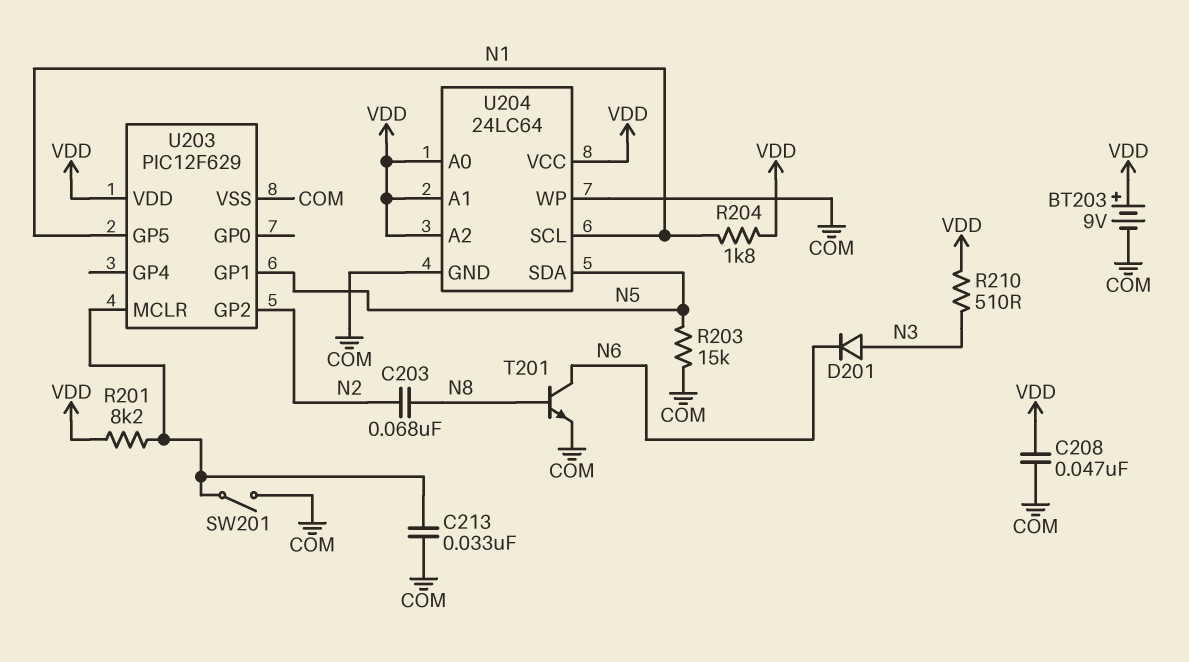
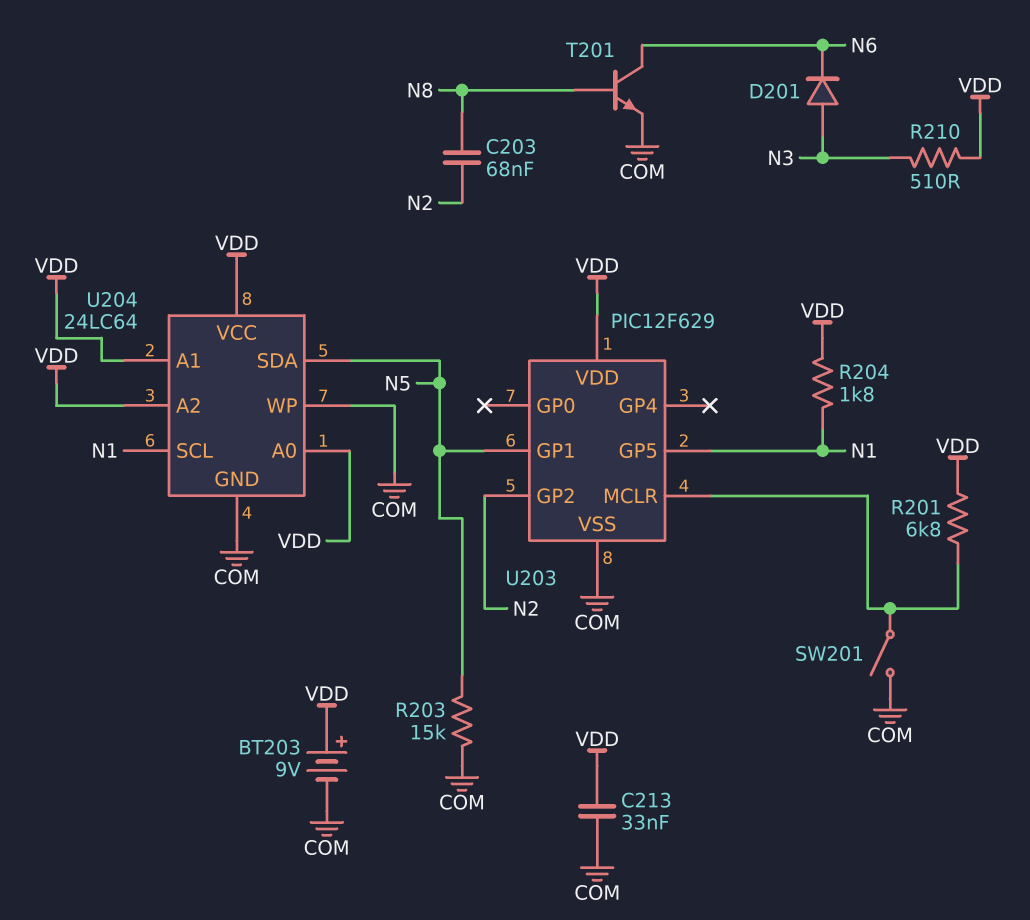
C208: 47nF (COM, VDD) -> none
C213: 33nF (COM, U203/MCLR) -> 33nF (COM, VDD)
R201: 8.2k (U203/MCLR, VDD) -> 6.8k (U203/MCLR, VDD)

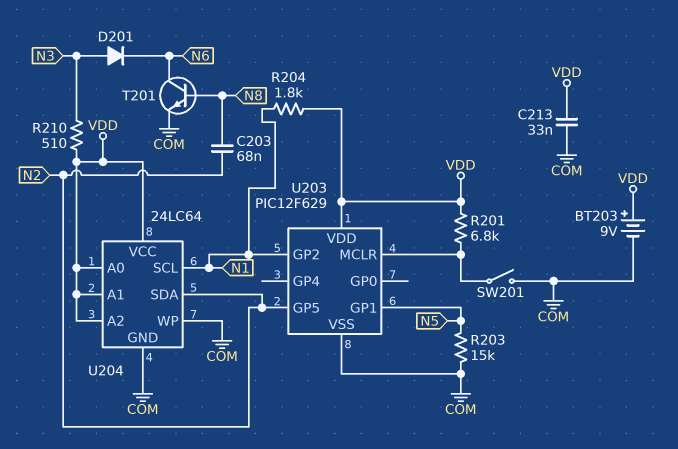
U203 pin GP2: N2 -> N1
U203 pin GP5: N1 -> N2
U204 pin SDA: N5 -> N2

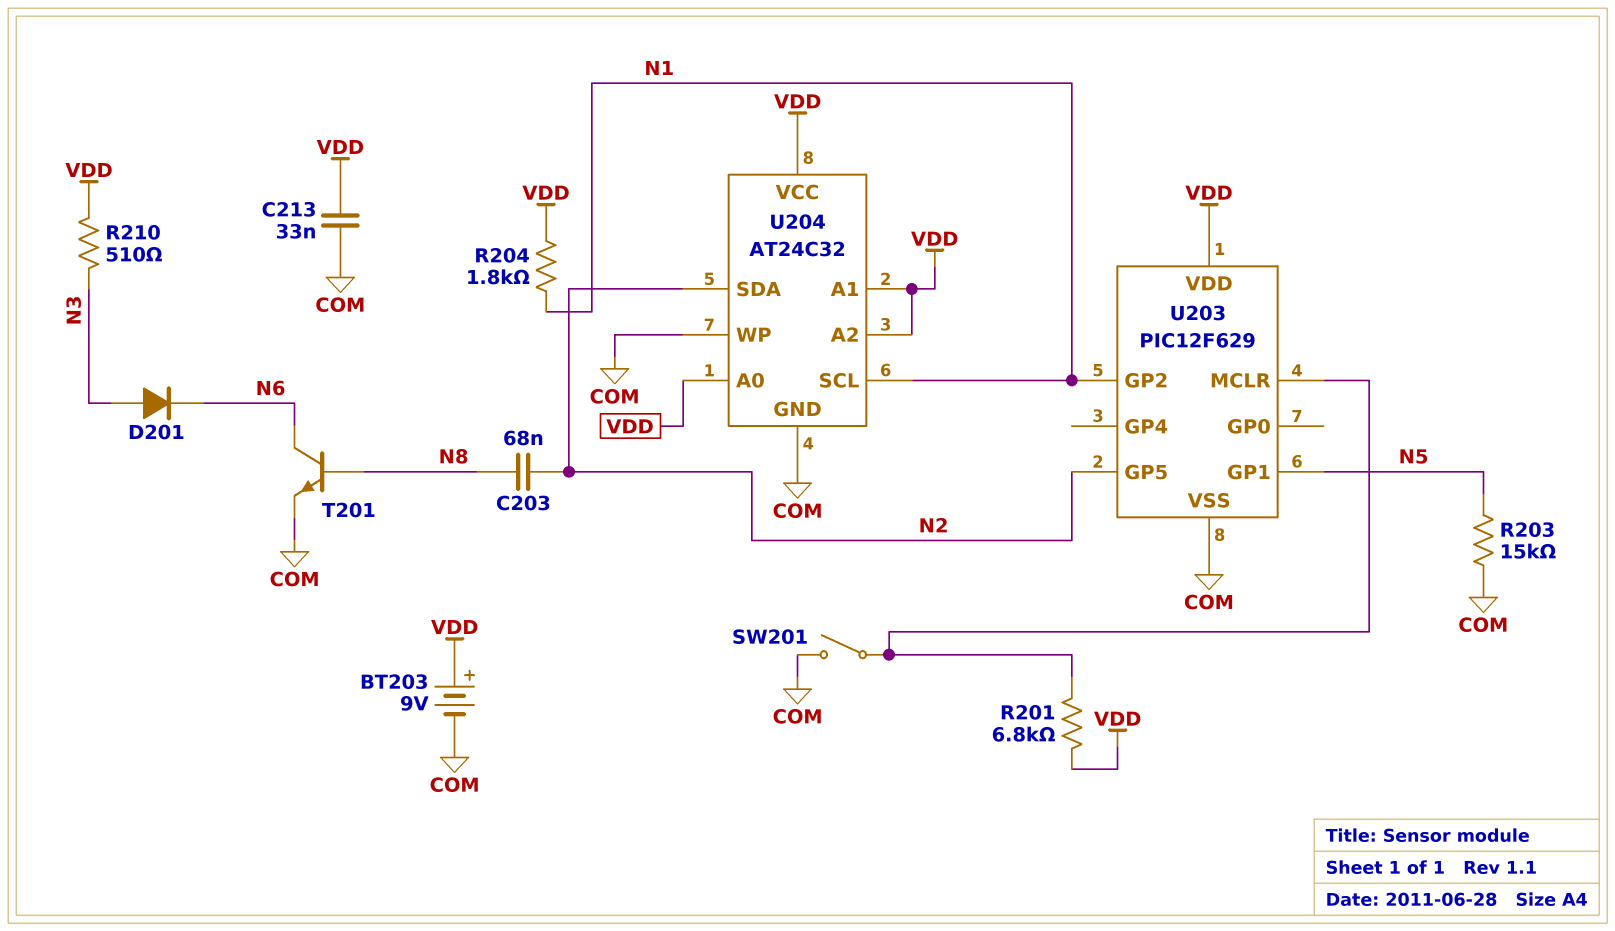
U204: 24LC64 -> AT24C32

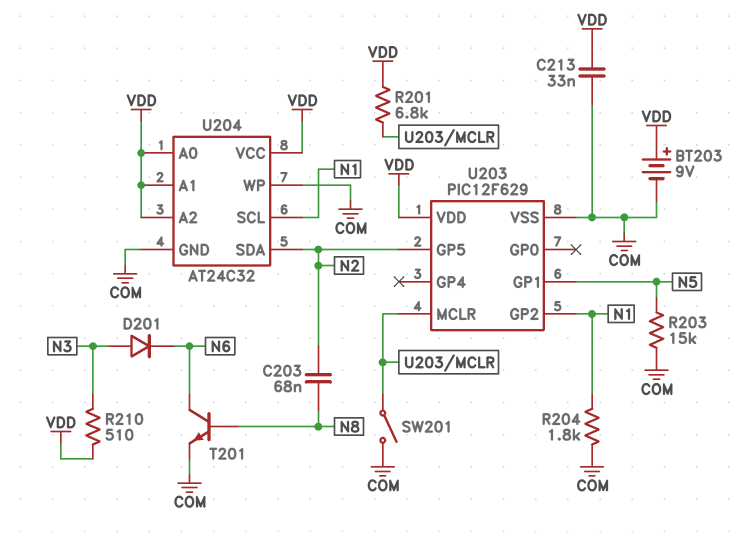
R204: 1.8k (N1, VDD) -> 1.8k (COM, N1)

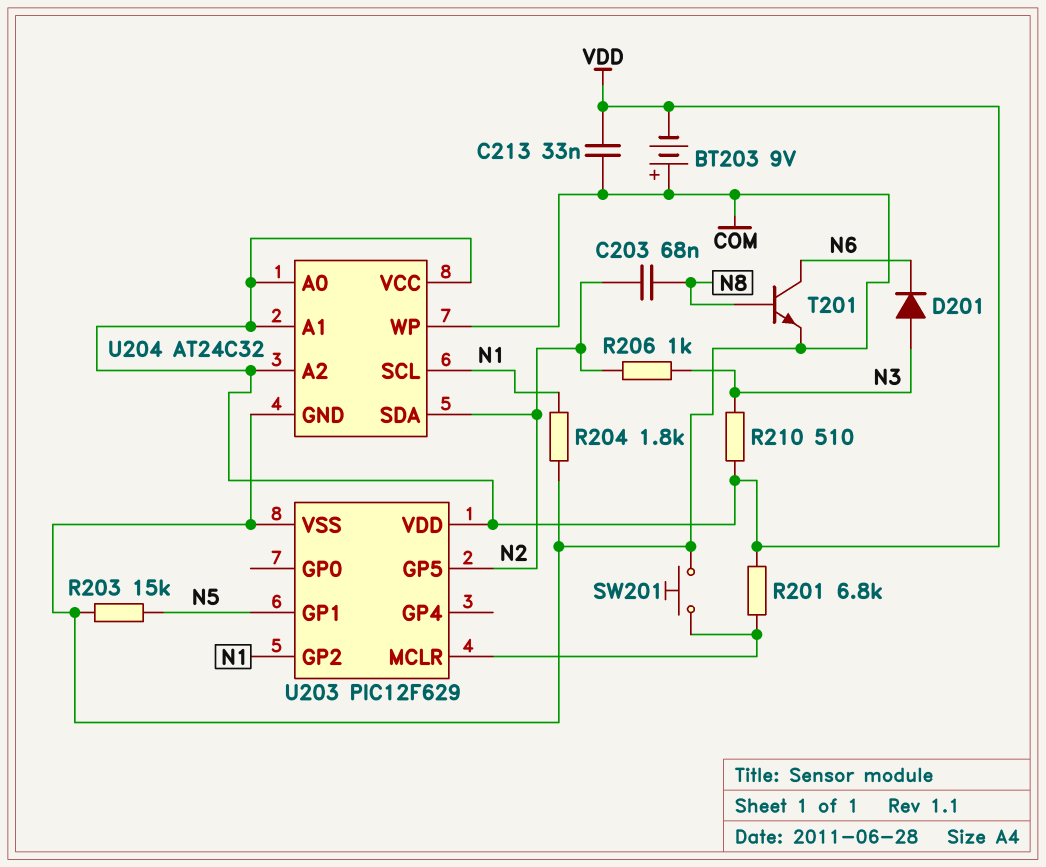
BT203: 9V (plus VDD, minus COM) -> 9V (plus COM, minus VDD)
R206: none -> 1k (N2, N3)
SW201: switch (COM, U203/MCLR) -> button (COM, U203/MCLR)

